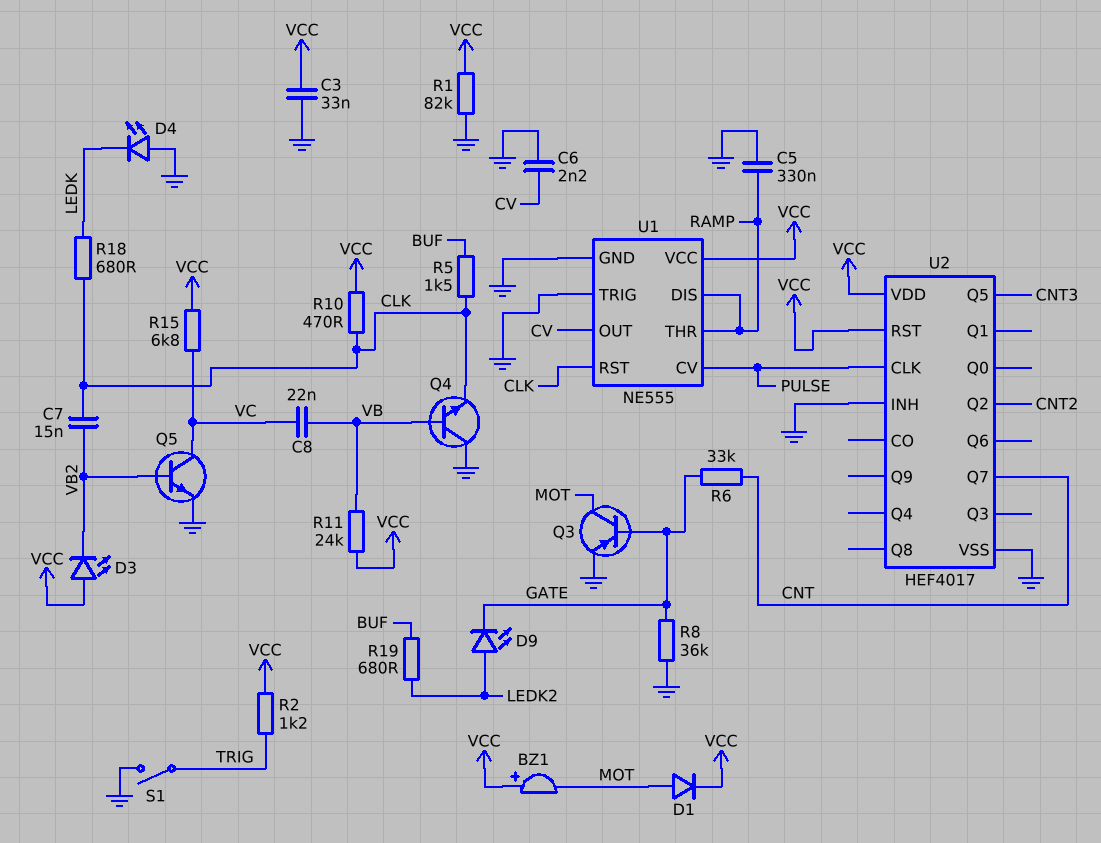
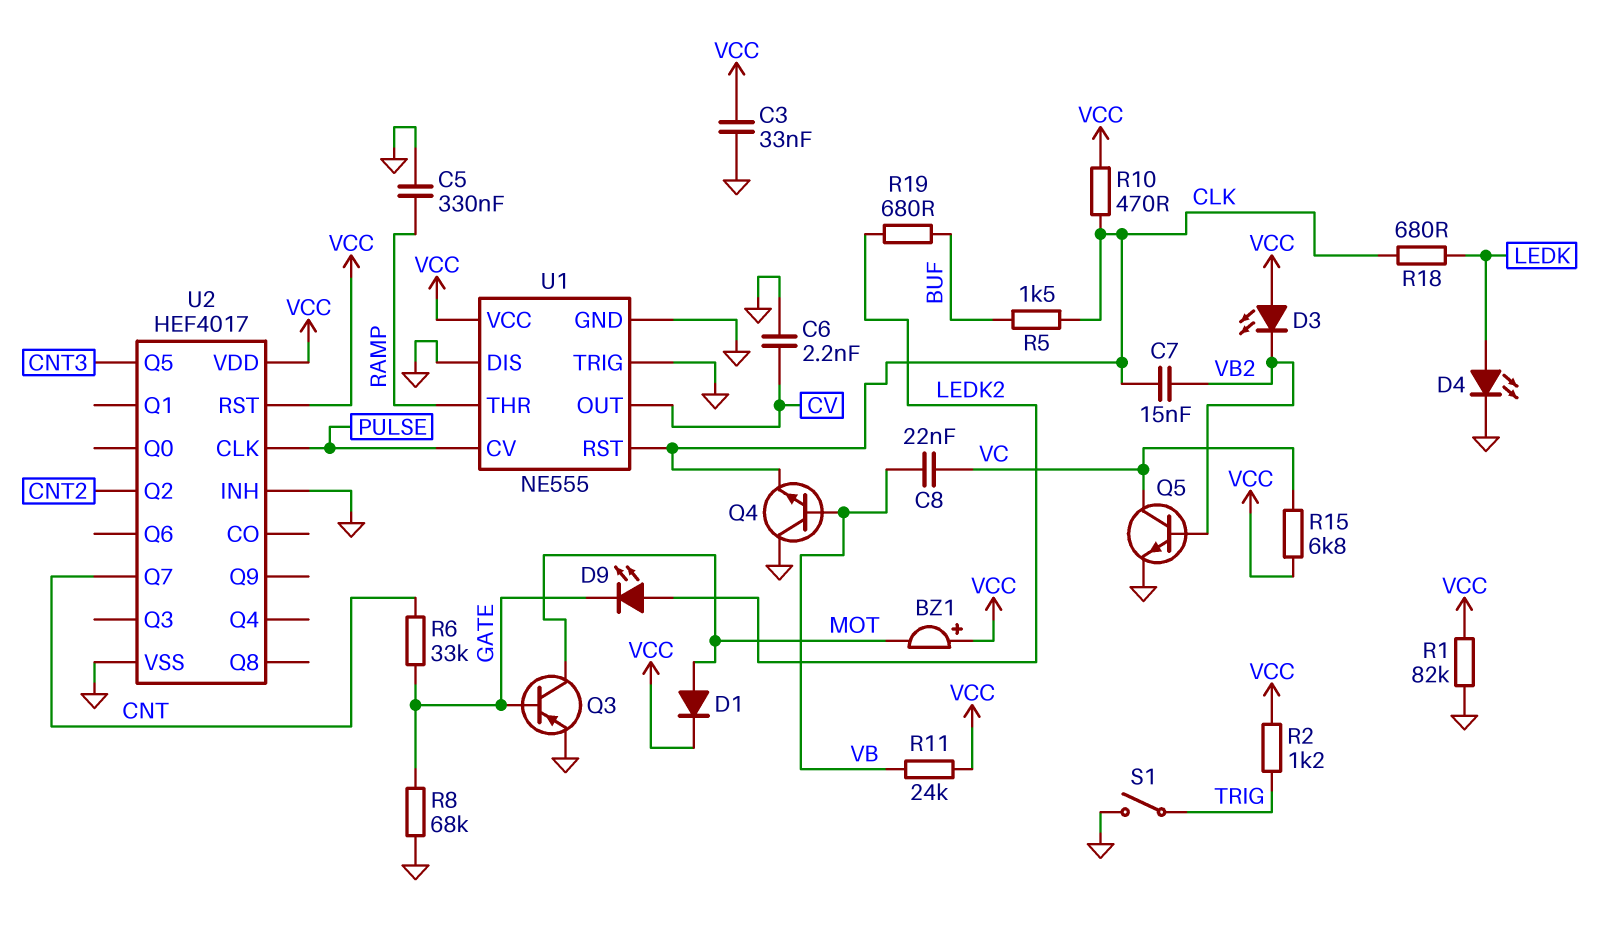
D4: LED (A GND, K LEDK) -> LED (A LEDK, K GND)
R8: 36k (GATE, GND) -> 68k (GATE, GND)
U1 pin DIS: RAMP -> GND

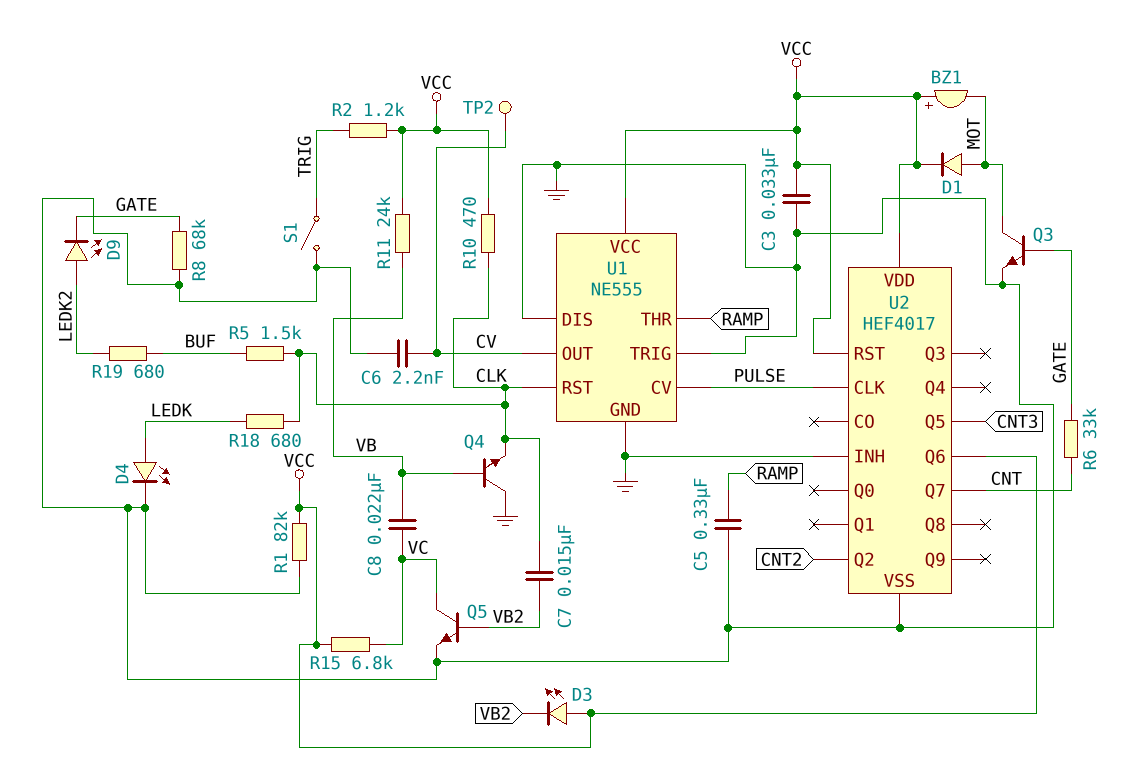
Q3: PNP (B GATE, C MOT, E GND) -> NPN (B GATE, C MOT, E GND)
TP2: none -> test point (CV)
U2 pin Q6: none -> VCC

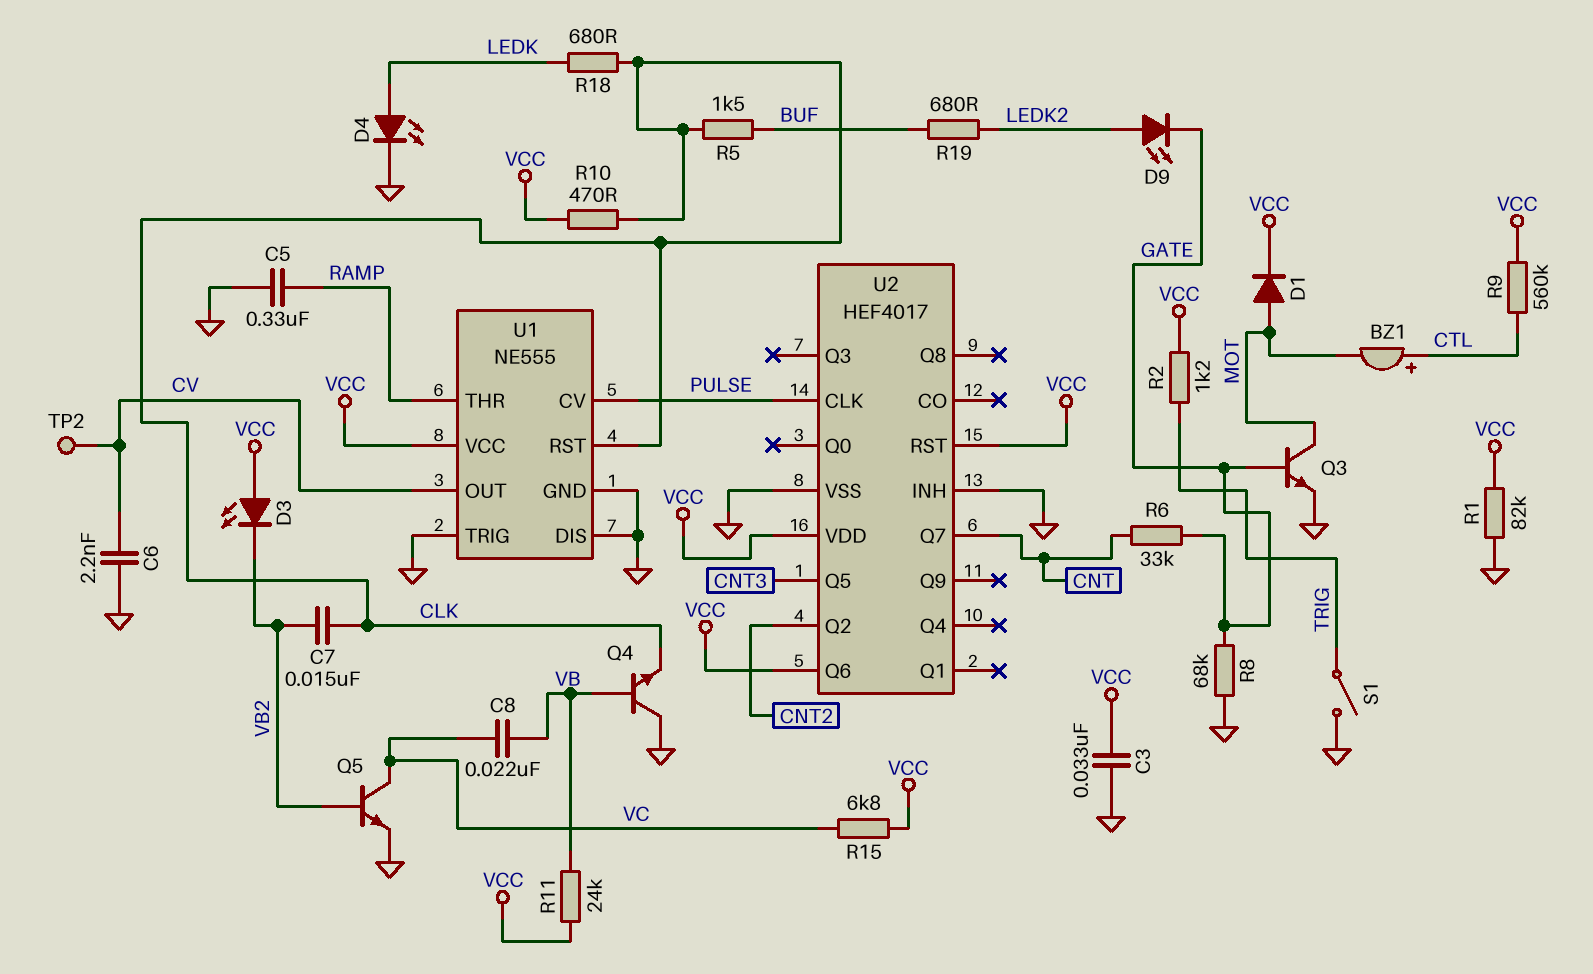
BZ1: buzzer (plus VCC, minus MOT) -> buzzer (plus CTL, minus MOT)
R9: none -> 560k (CTL, VCC)

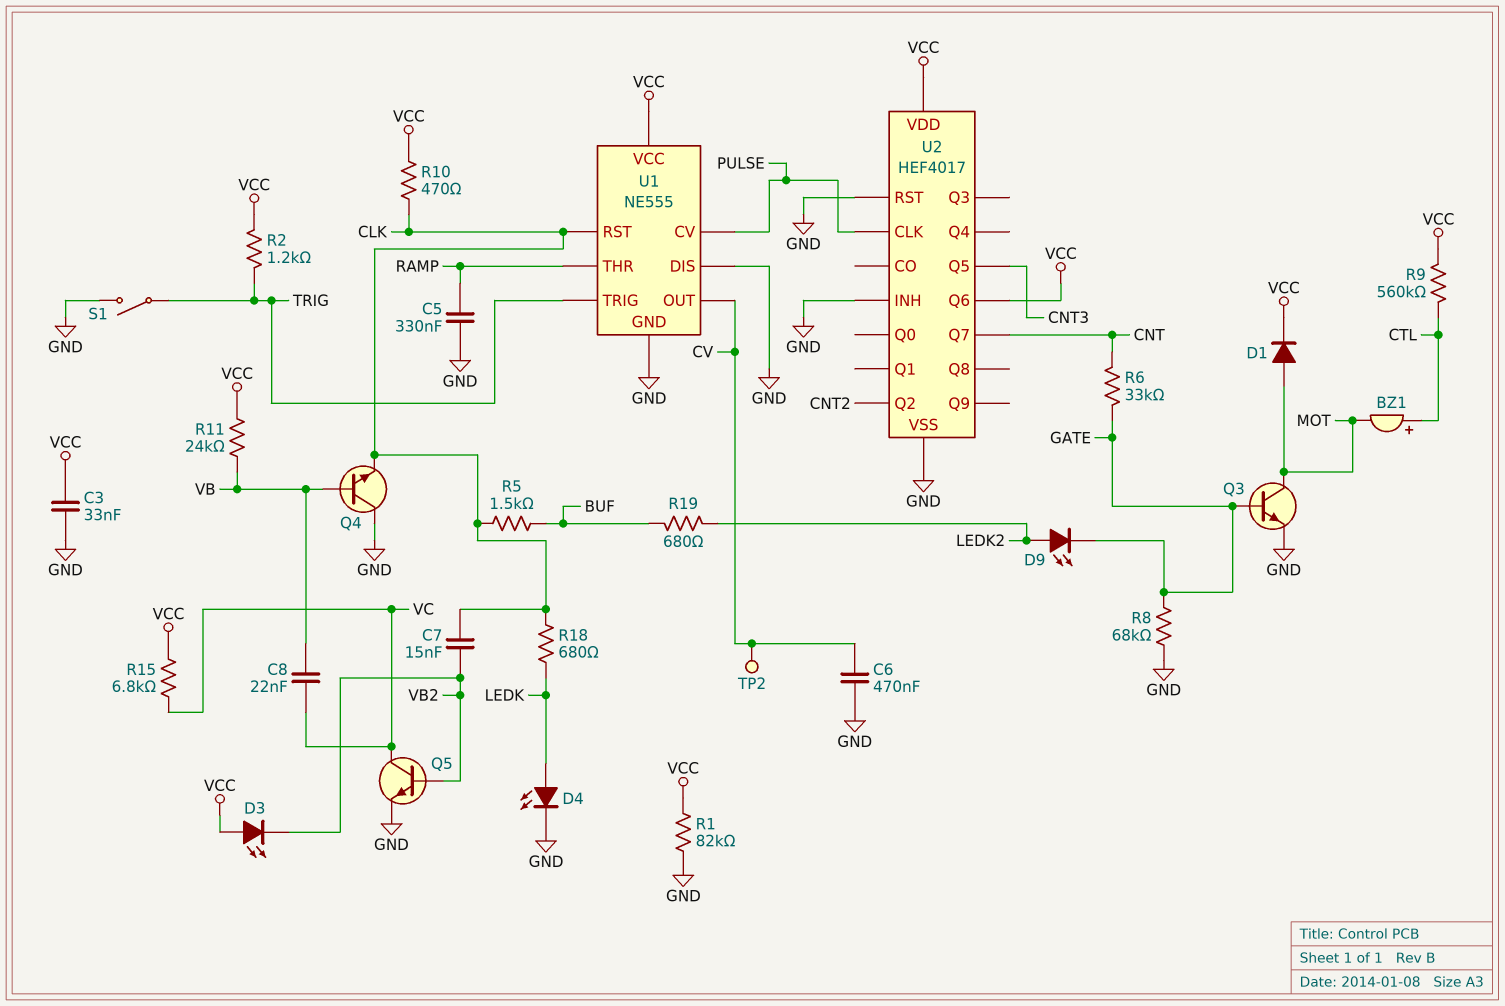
C6: 2.2nF (CV, GND) -> 470nF (CV, GND)
U1 pin TRIG: GND -> TRIG
U2 pin RST: VCC -> GND

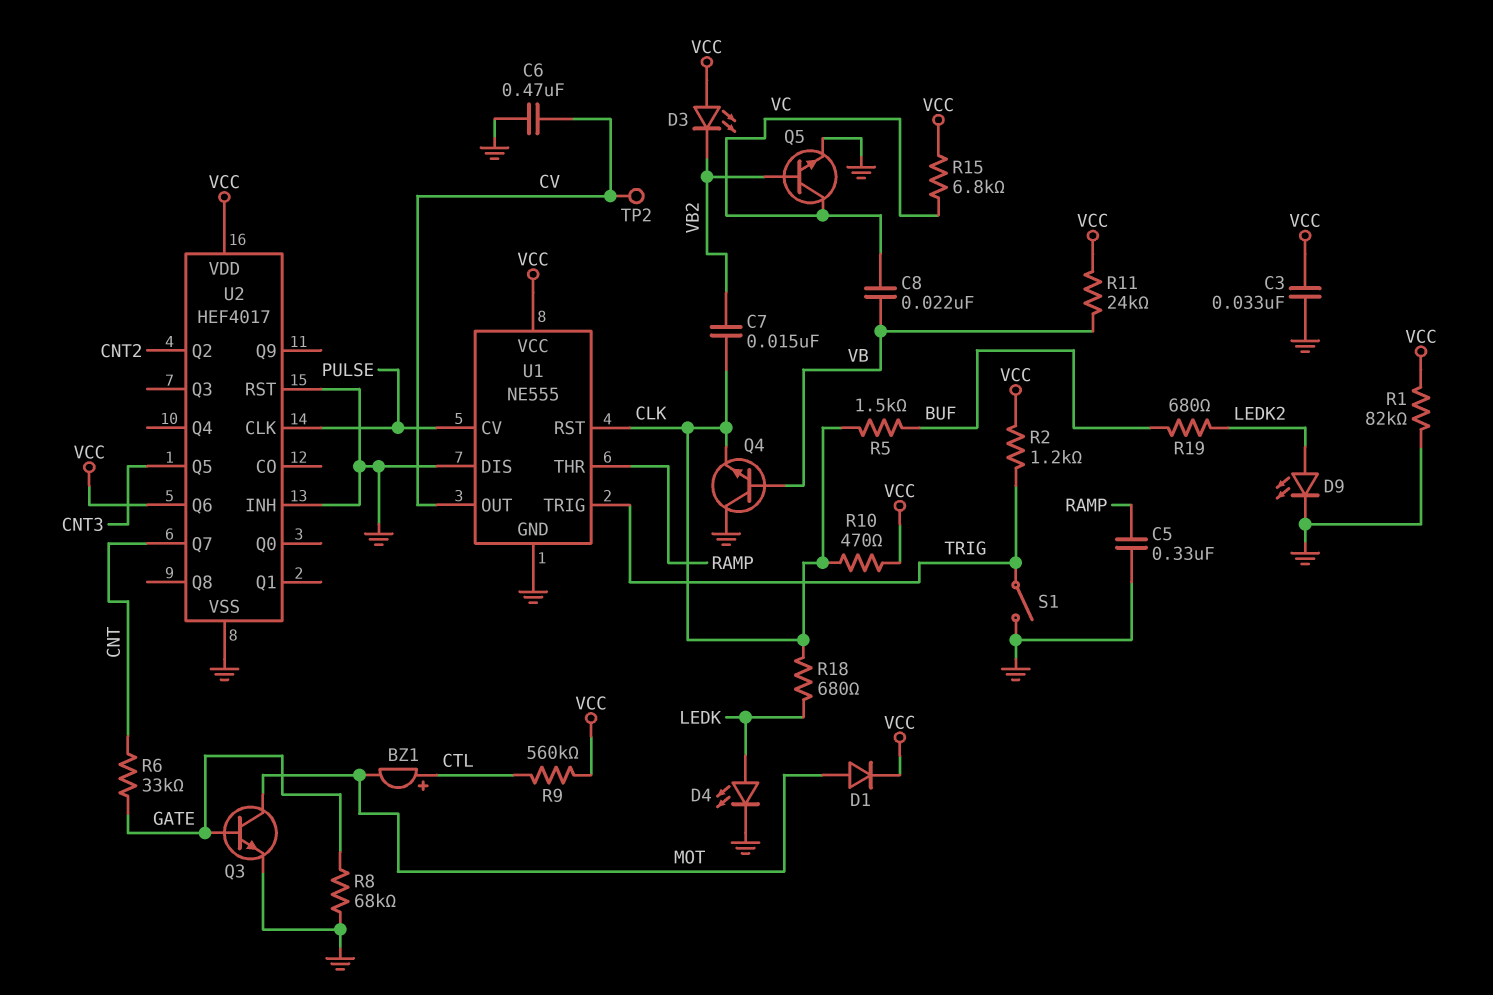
D9: LED (A LEDK2, K GATE) -> LED (A LEDK2, K GND)

